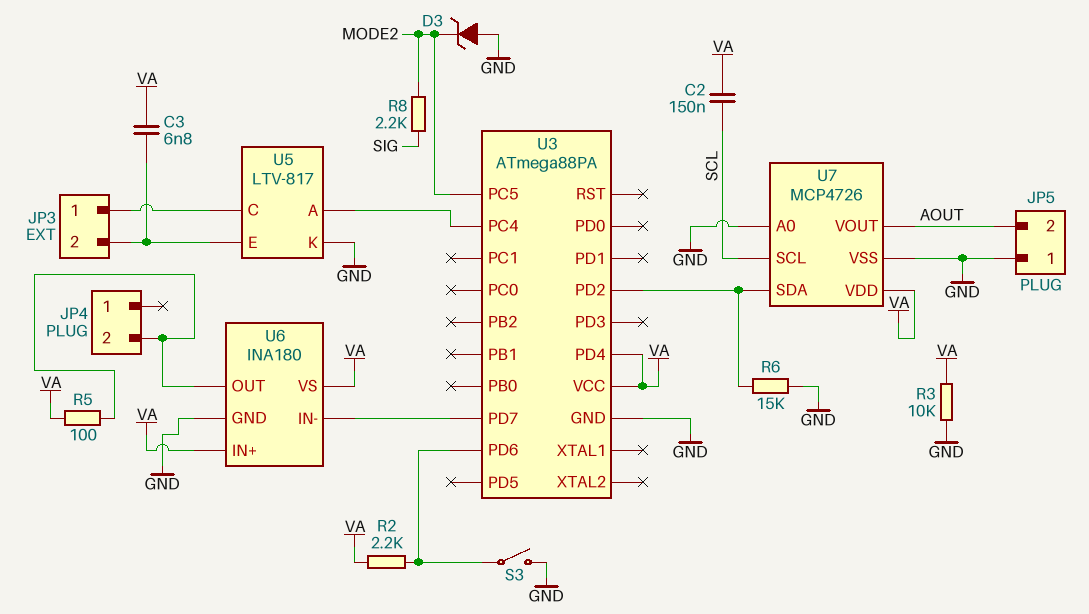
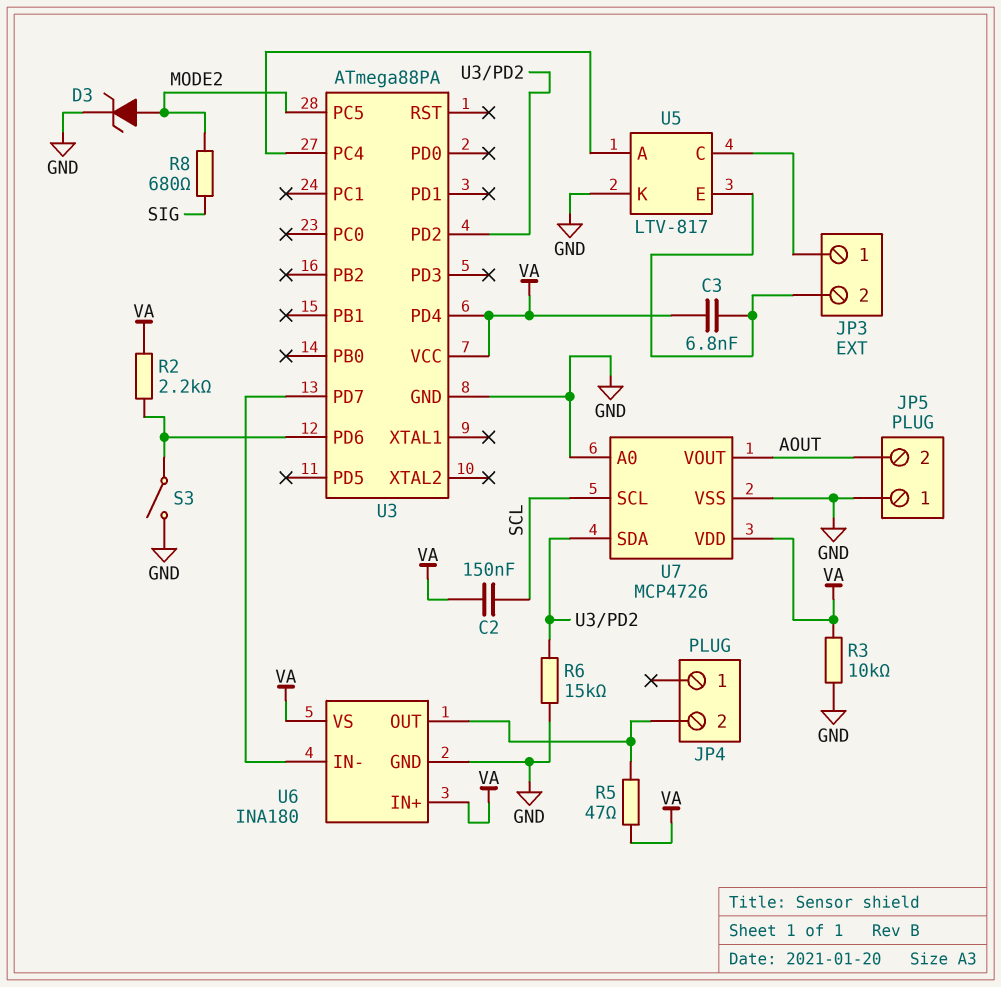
D3: zener (A GND, K MODE2) -> zener (A MODE2, K GND)
R5: 100 (JP4/2, VA) -> 47 (JP4/2, VA)
R8: 2.2k (MODE2, SIG) -> 680 (MODE2, SIG)

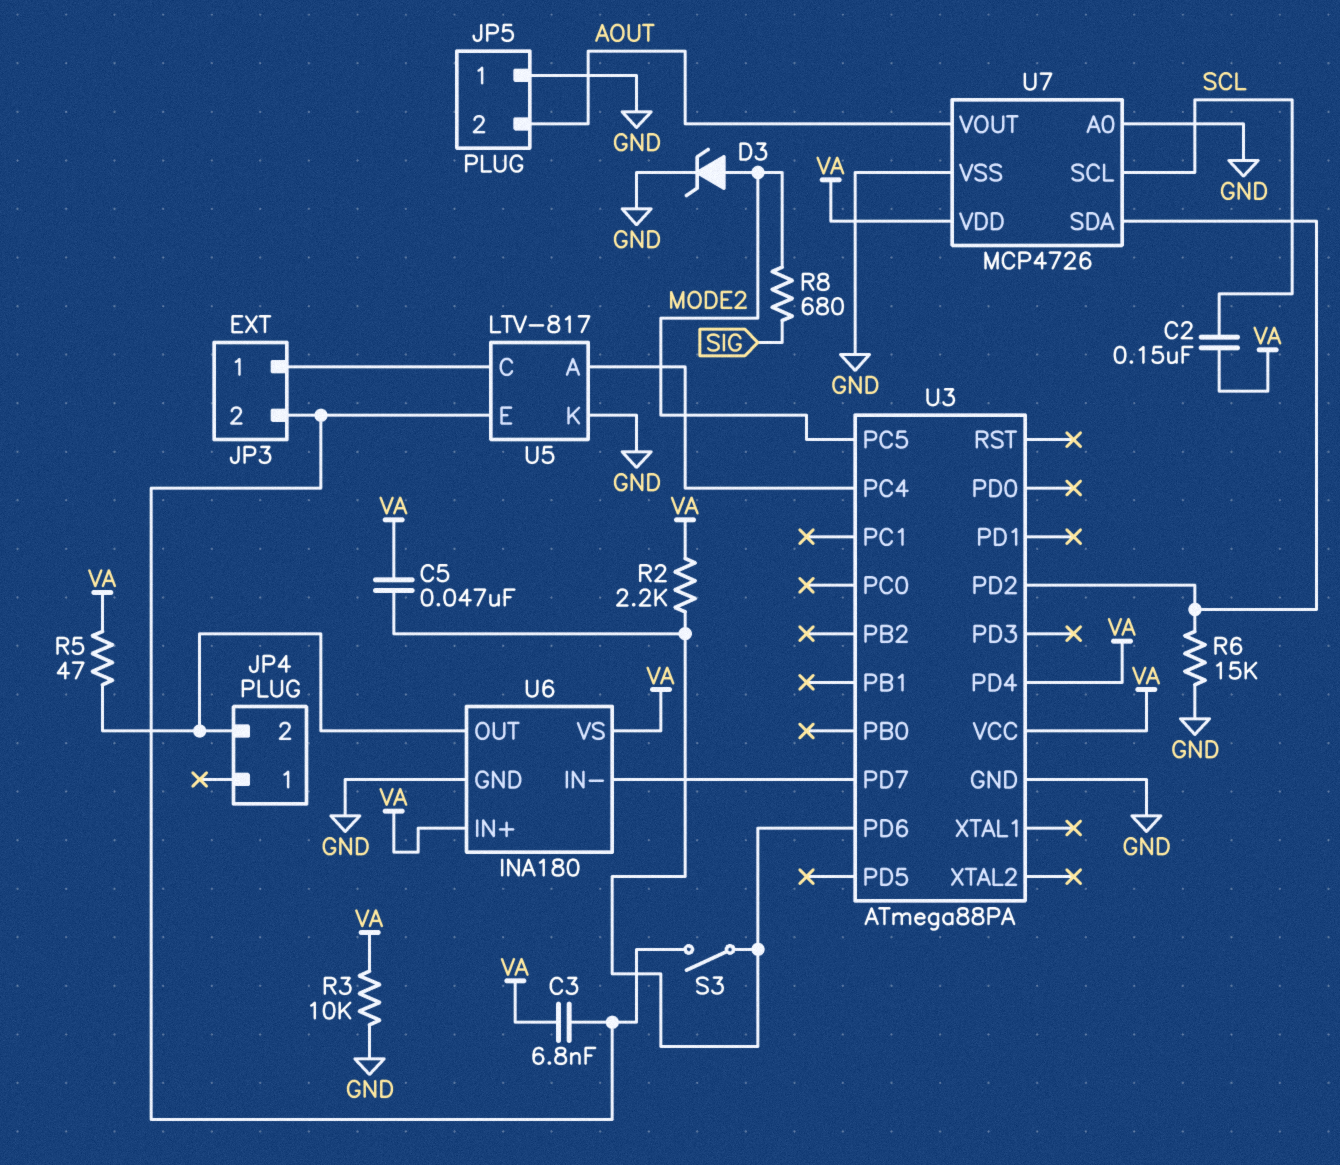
C5: none -> 47nF (U3/PD6, VA)
S3: switch (GND, U3/PD6) -> switch (JP3/2, U3/PD6)

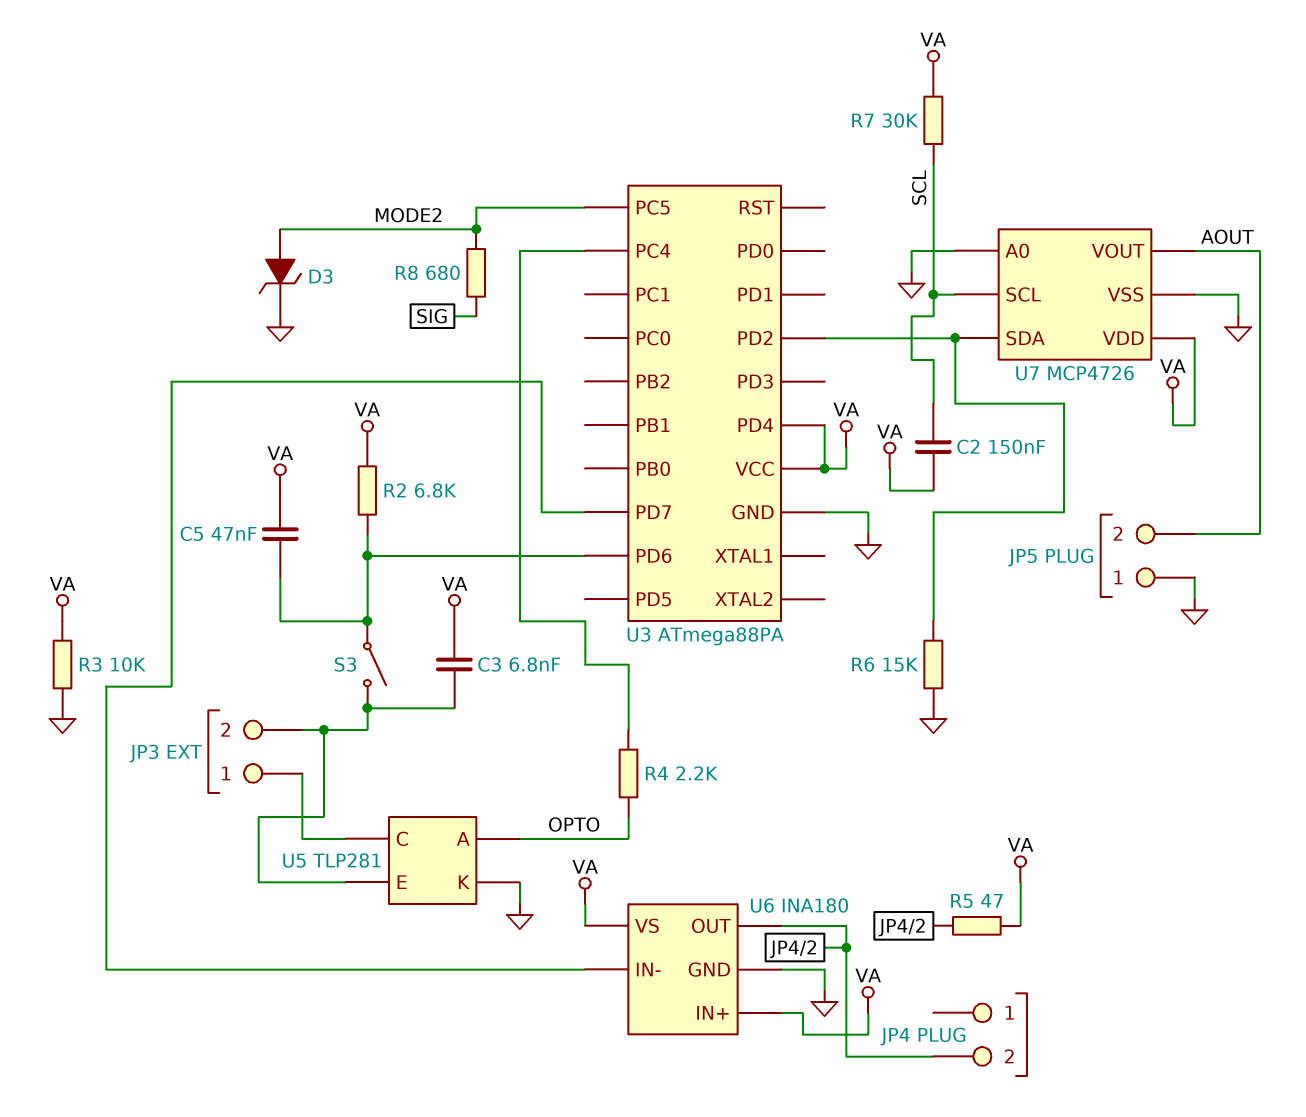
R2: 2.2k (U3/PD6, VA) -> 6.8k (U3/PD6, VA)
R4: none -> 2.2k (OPTO, U3/PC4)
R7: none -> 30k (SCL, VA)
U5: LTV-817 -> TLP281
U5 pin A: U3/PC4 -> OPTO

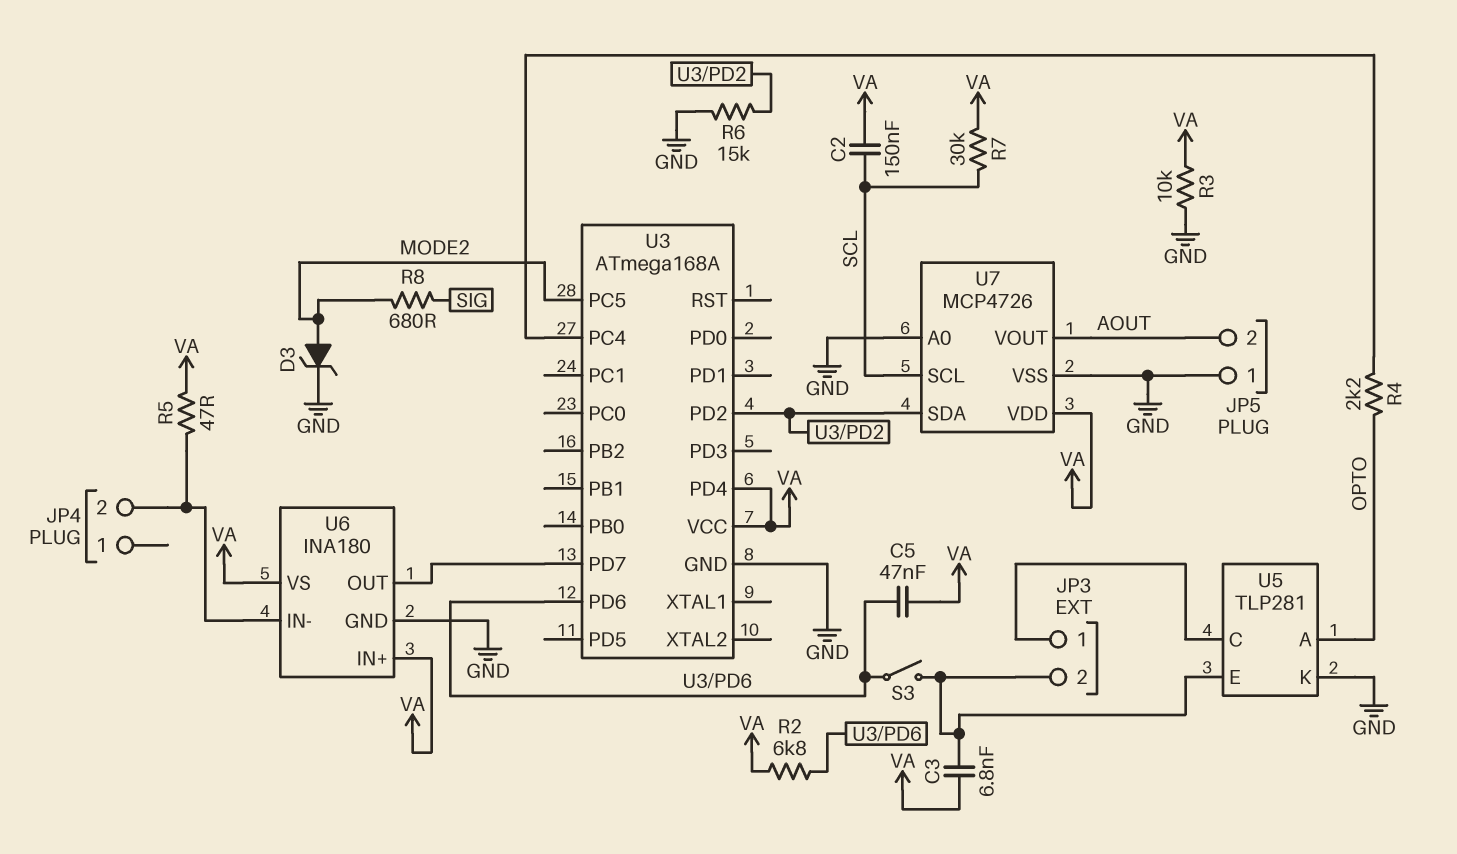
U3: ATmega88PA -> ATmega168A
U6 pin IN-: U3/PD7 -> JP4/2
U6 pin OUT: JP4/2 -> U3/PD7

